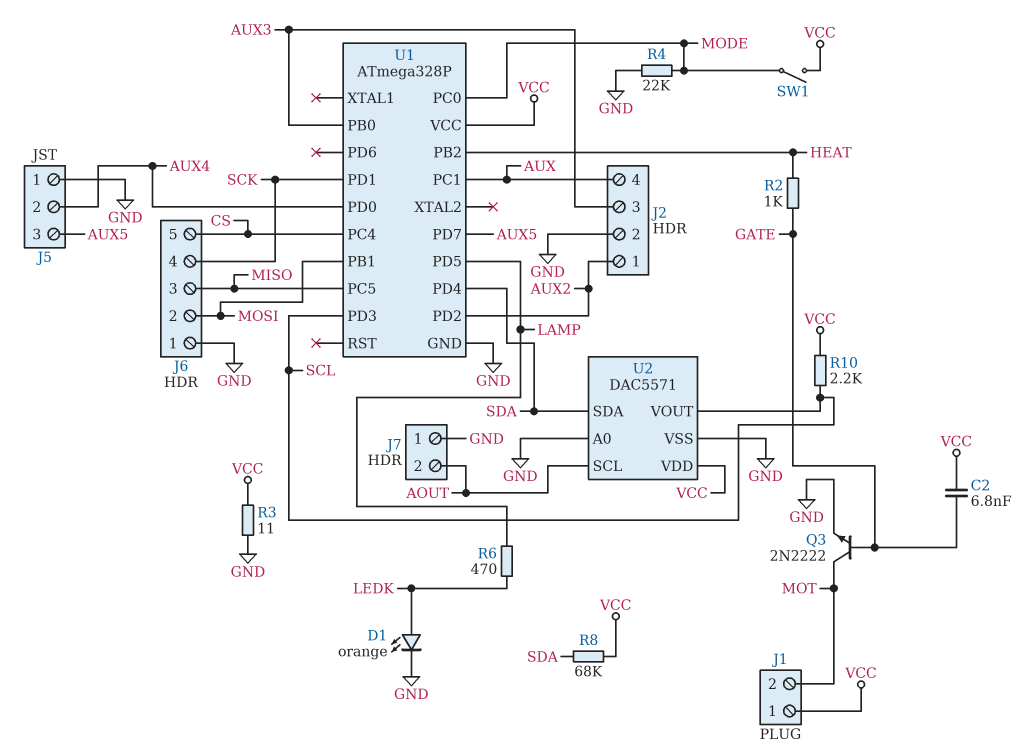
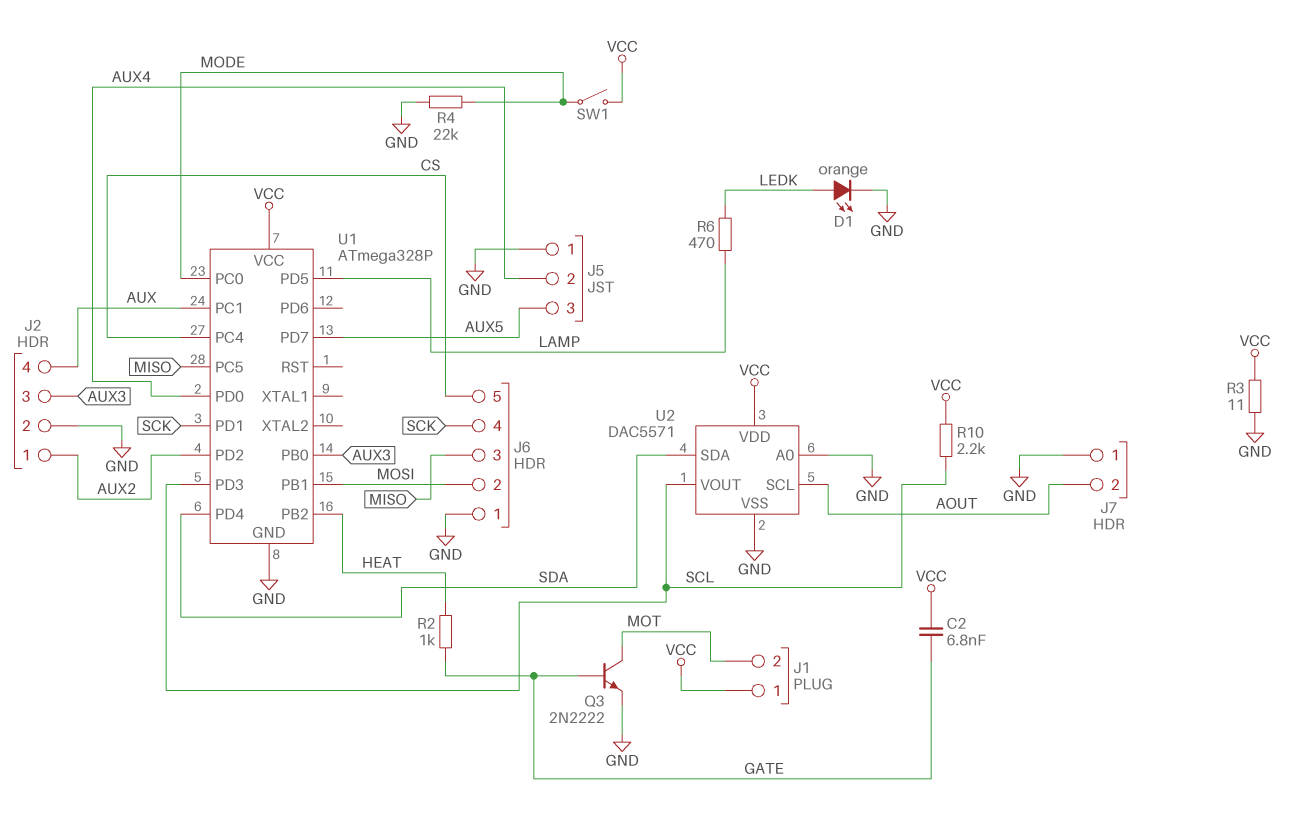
R8: 68k (SDA, VCC) -> none

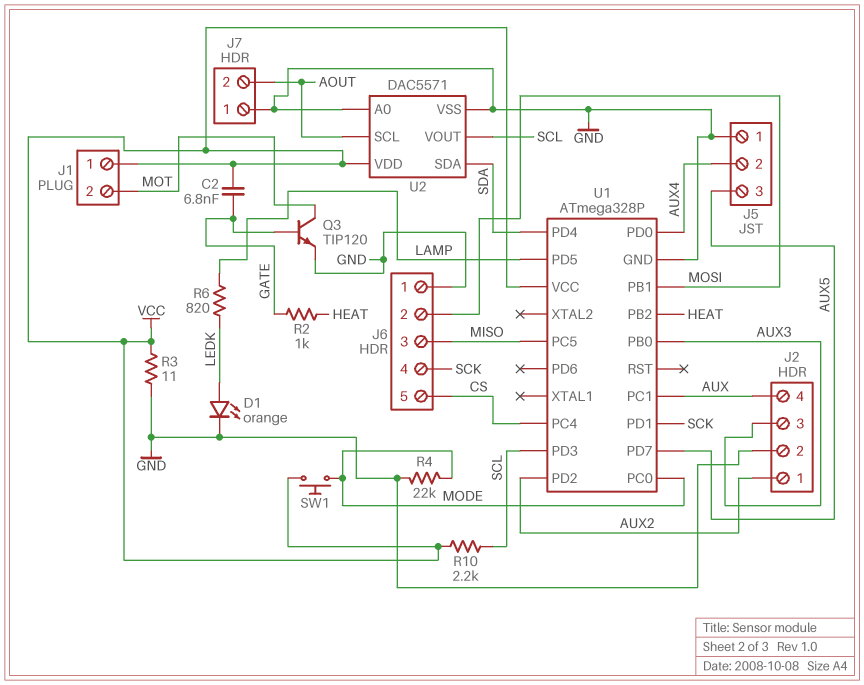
Q3: NPN 2N2222 (B GATE, C MOT, E GND) -> NPN TIP120 (B GATE, C MOT, E GND)
R6: 470 (LAMP, LEDK) -> 820 (LAMP, LEDK)
SW1: switch (MODE, VCC) -> button (MODE, VCC)

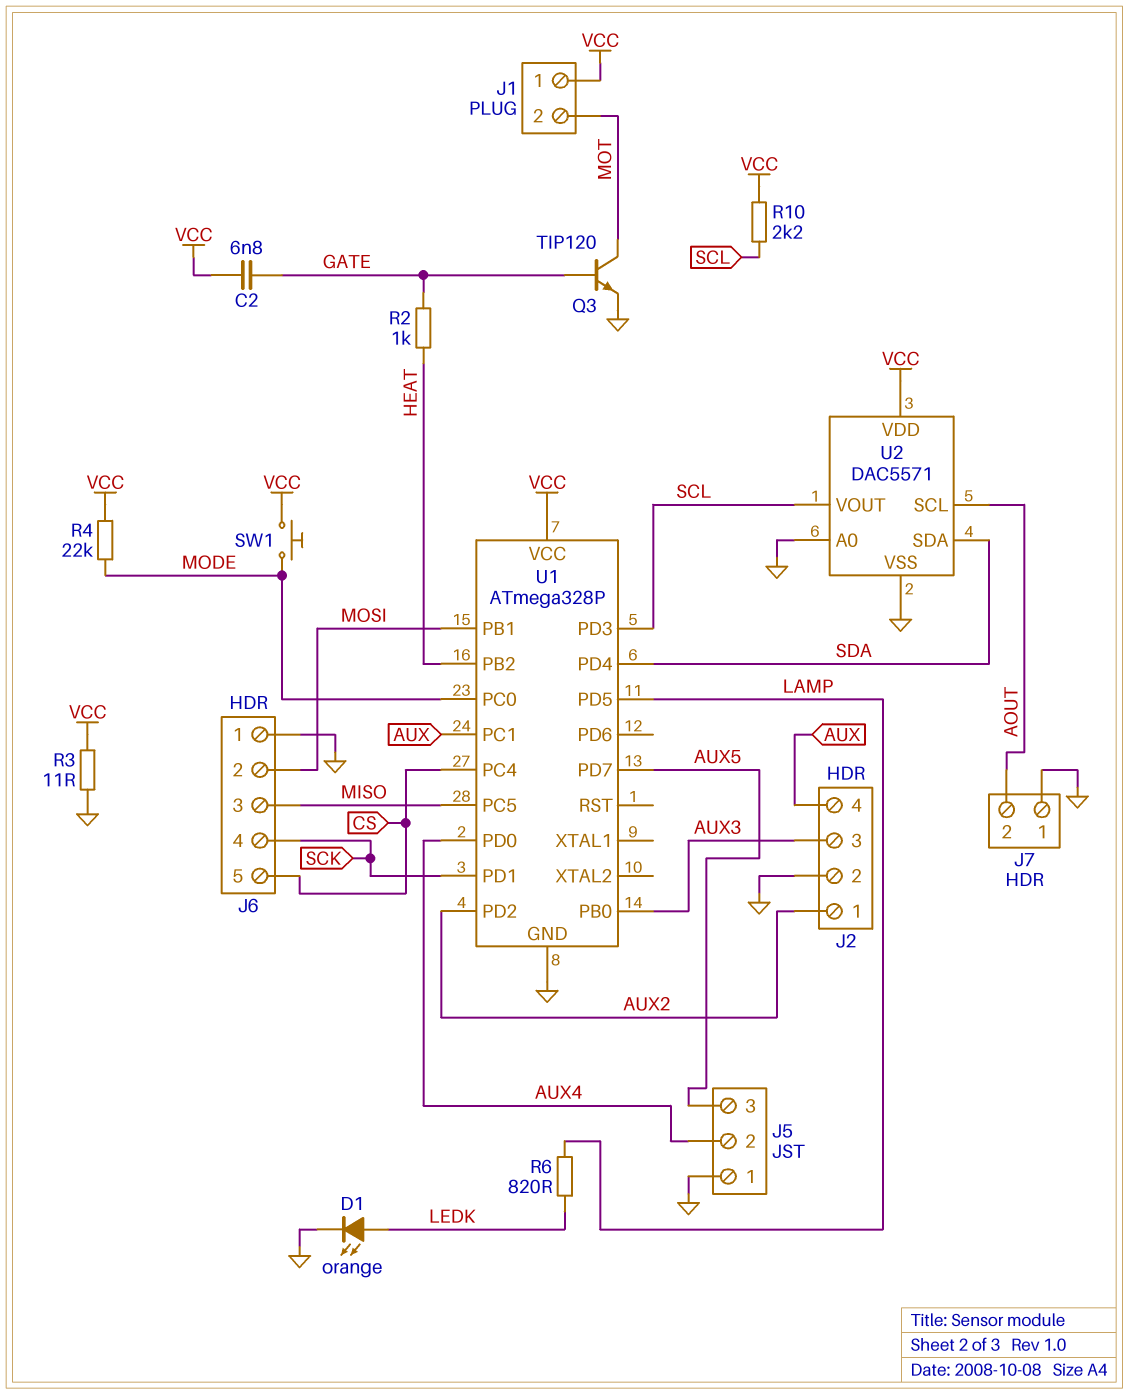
R4: 22k (GND, MODE) -> 22k (MODE, VCC)

